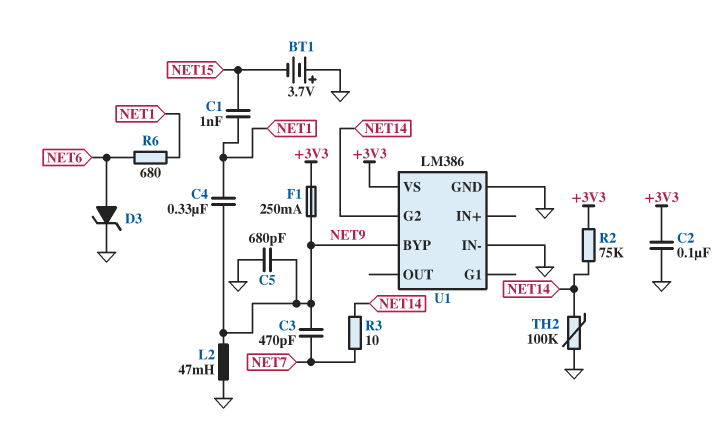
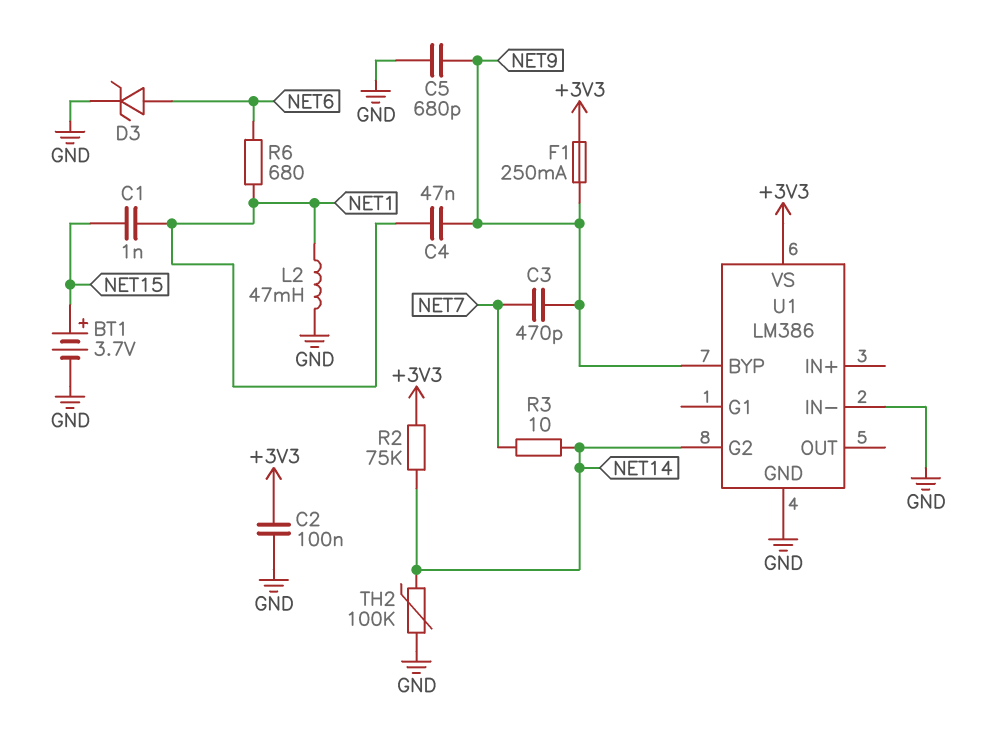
BT1: 3.7V (plus GND, minus NET15) -> 3.7V (plus NET15, minus GND)
C4: 330nF (NET1, NET9) -> 47nF (NET1, NET9)
L2: 47mH (GND, NET9) -> 47mH (GND, NET1)

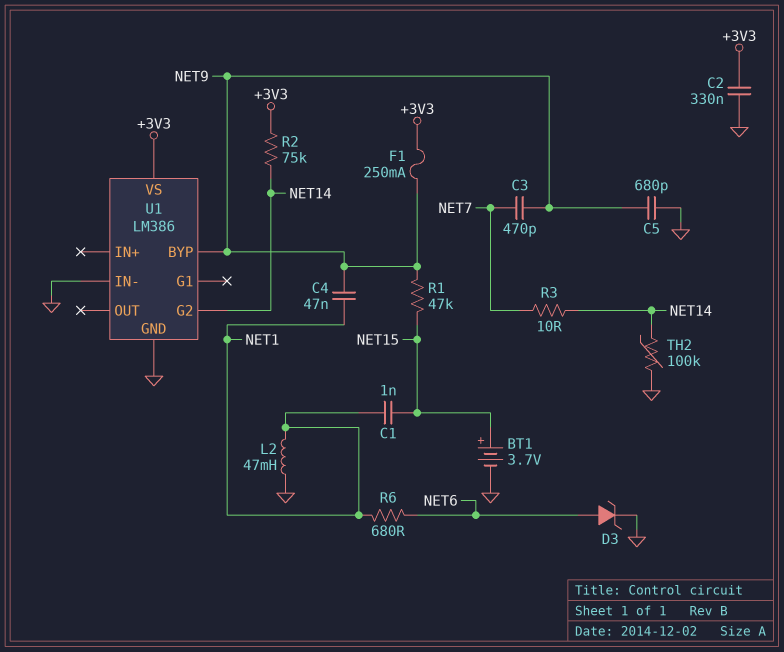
C2: 100nF (+3V3, GND) -> 330nF (+3V3, GND)
R1: none -> 47k (NET9, NET15)

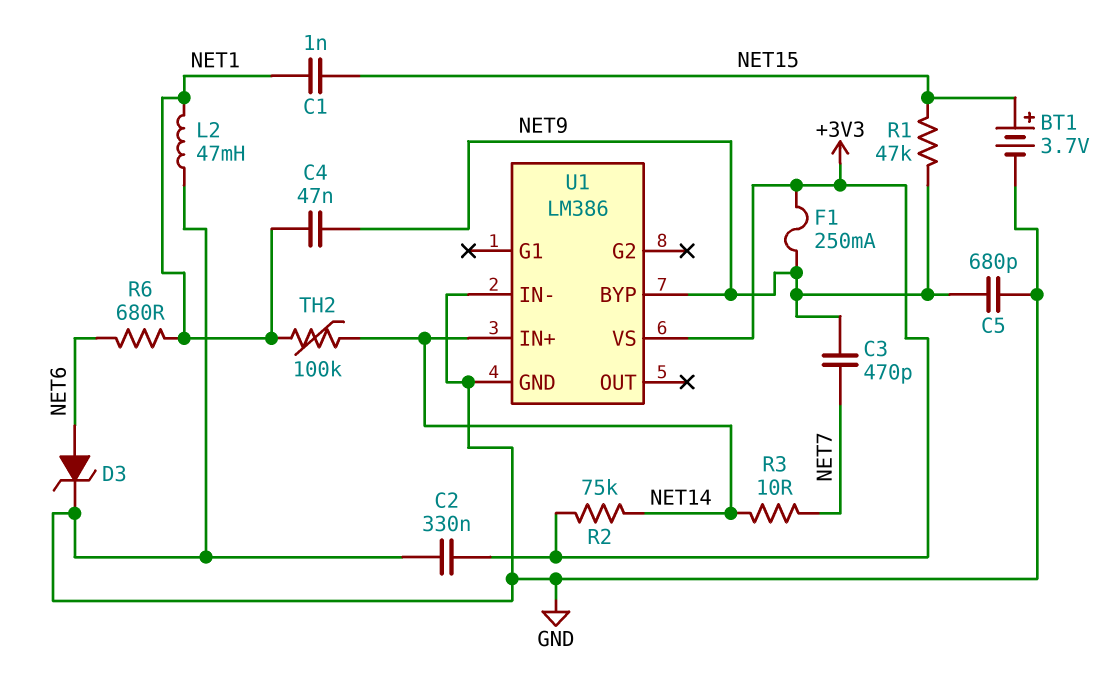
TH2: 100k (GND, NET14) -> 100k (NET1, NET14)
U1 pin G2: NET14 -> none
U1 pin IN+: none -> NET14

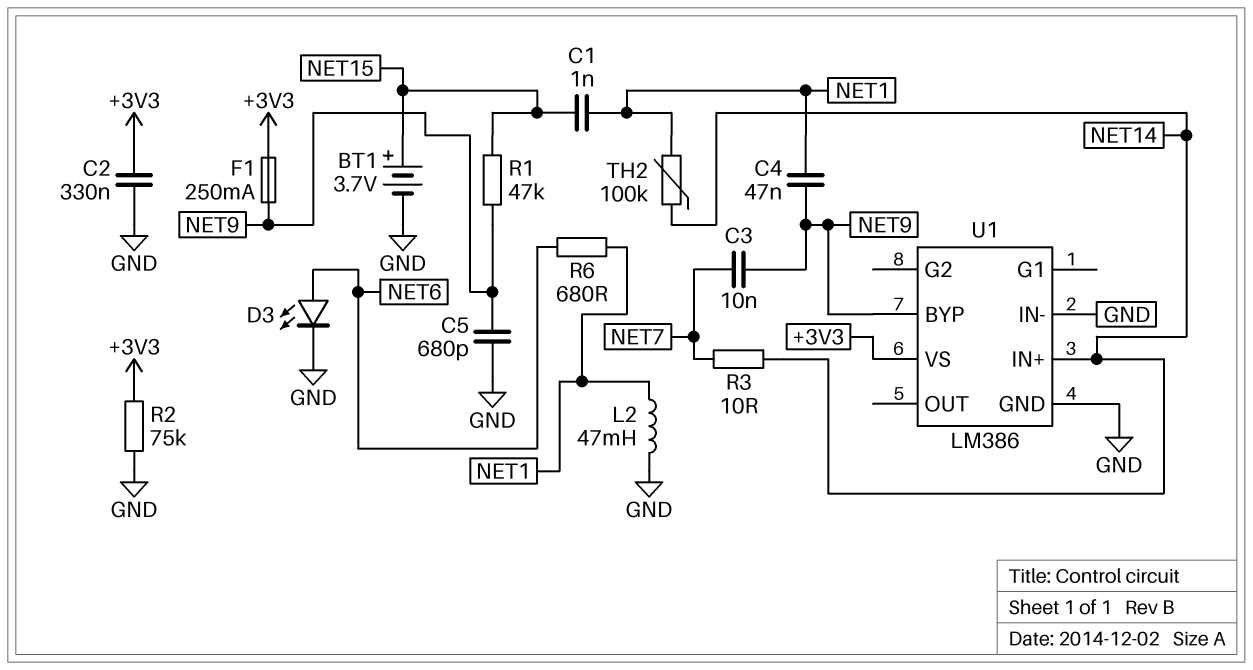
C3: 470pF (NET7, NET9) -> 10nF (NET7, NET9)
D3: zener (A NET6, K GND) -> LED (A NET6, K GND)
R2: 75k (+3V3, NET14) -> 75k (+3V3, GND)

